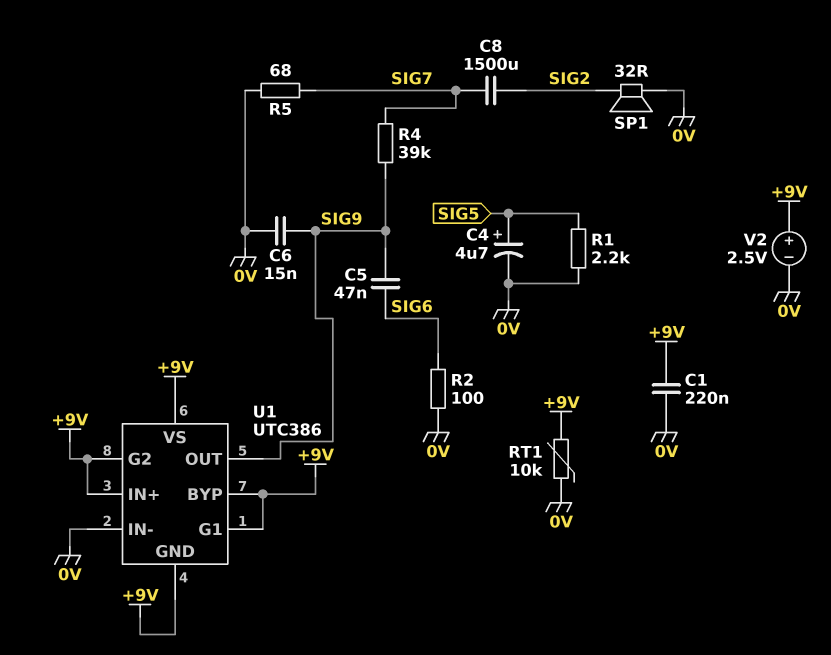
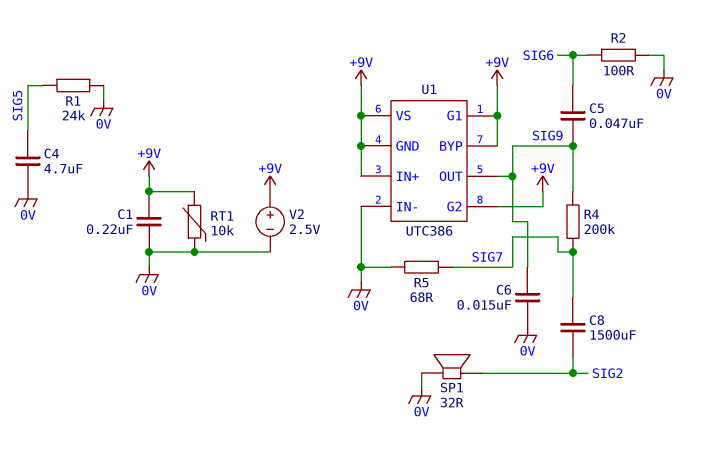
C4: 4.7uF (plus SIG5, minus 0V) -> 4.7uF (0V, SIG5)
R1: 2.2k (0V, SIG5) -> 24k (0V, SIG5)
R4: 39k (SIG7, SIG9) -> 200k (SIG7, SIG9)

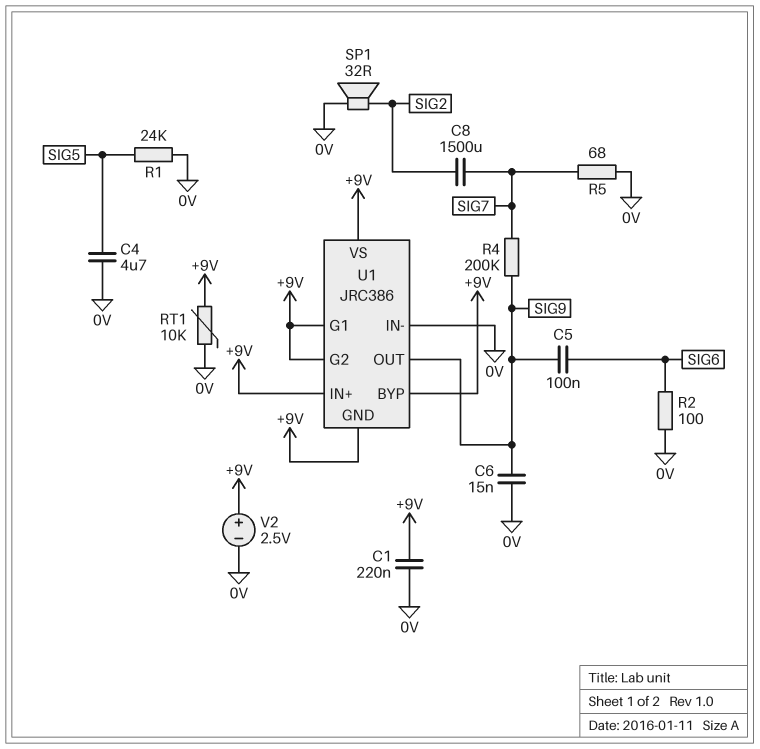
C5: 47nF (SIG6, SIG9) -> 100nF (SIG6, SIG9)
U1: UTC386 -> JRC386

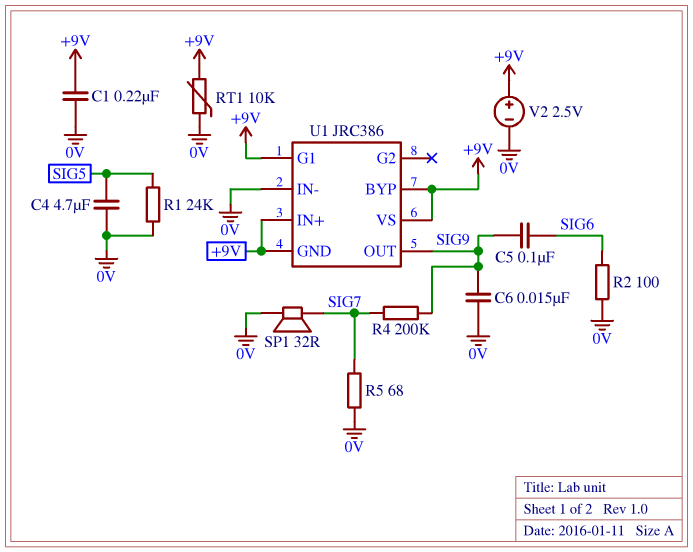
C8: 1500uF (SIG2, SIG7) -> none
SP1: speaker 32R (0V, SIG2) -> speaker 32R (0V, SIG7)
U1 pin G2: +9V -> none

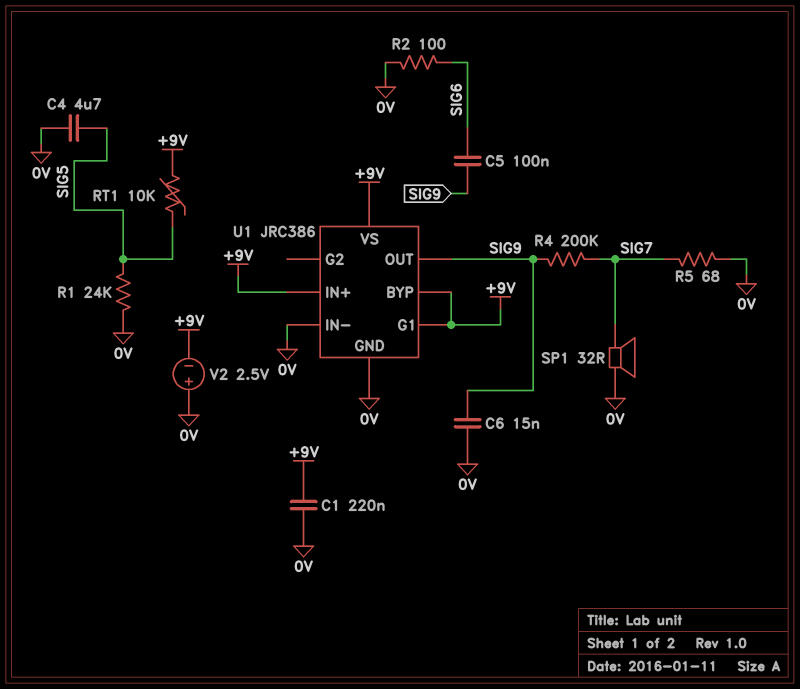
RT1: 10k (+9V, 0V) -> 10k (+9V, SIG5)
U1 pin GND: +9V -> 0V
V2: 2.5V (plus +9V, minus 0V) -> 2.5V (plus 0V, minus +9V)

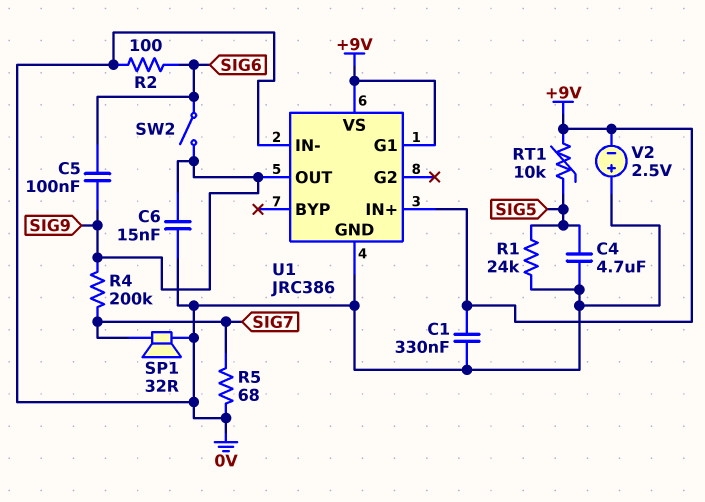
C1: 220nF (+9V, 0V) -> 330nF (+9V, 0V)
SW2: none -> switch (SIG6, SIG9)
U1 pin BYP: +9V -> none

